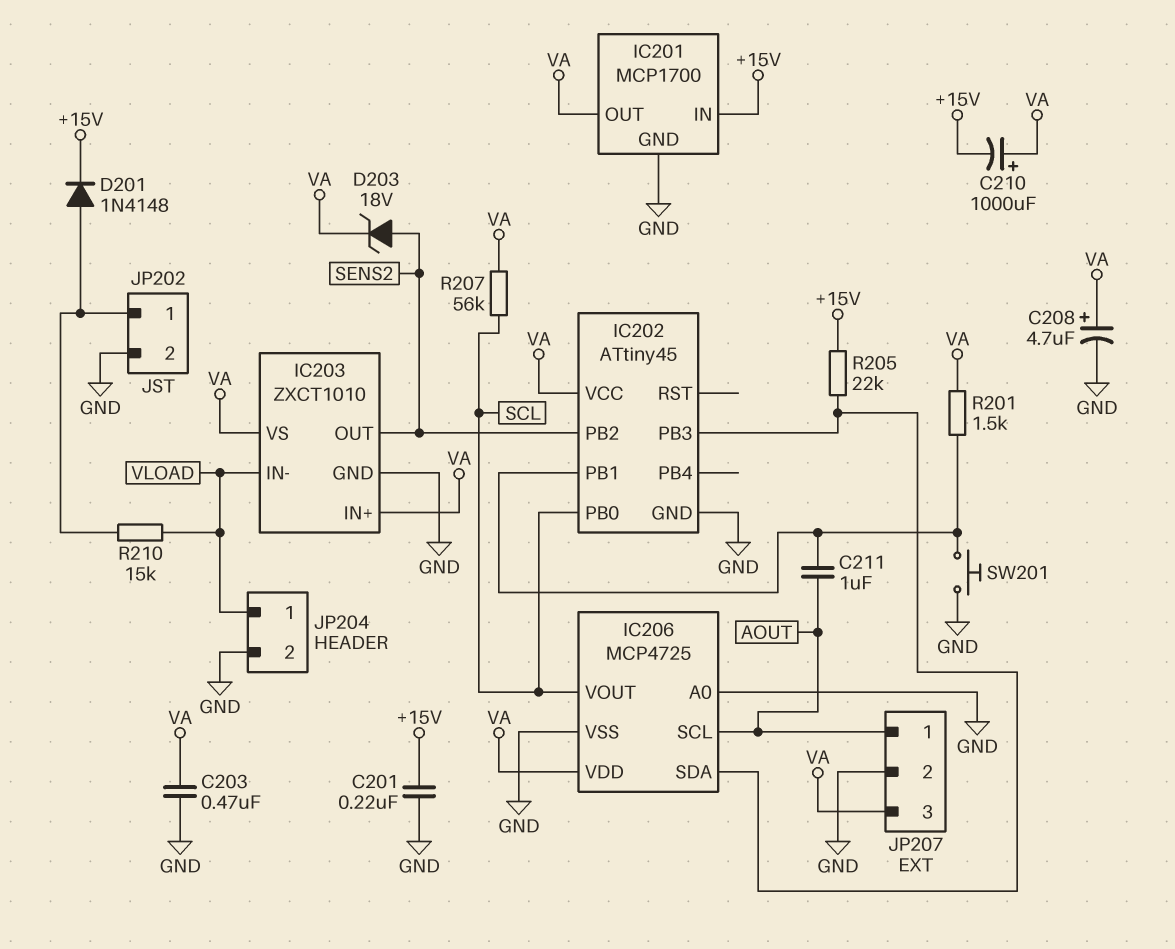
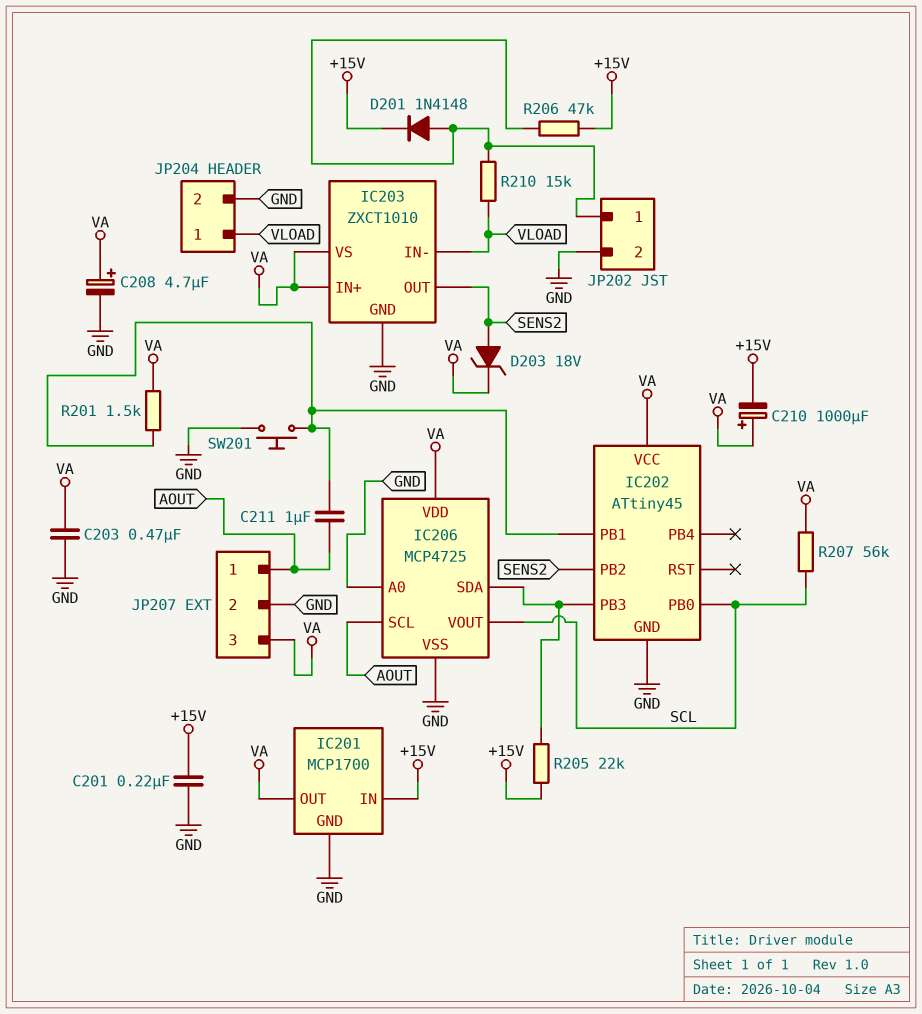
R206: none -> 47k (+15V, JP202/1)

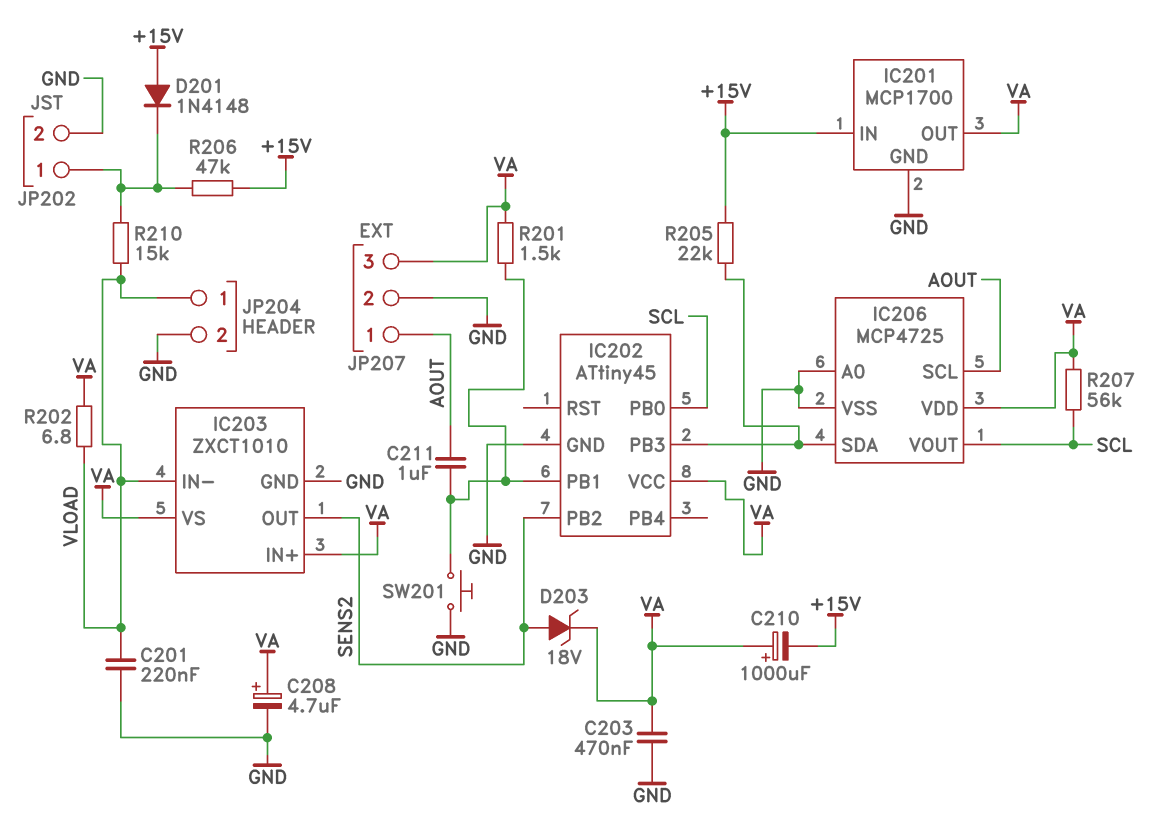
C201: 220nF (+15V, GND) -> 220nF (GND, VLOAD)
D201: diode 1N4148 (A JP202/1, K +15V) -> diode 1N4148 (A +15V, K JP202/1)
R202: none -> 6.8 (VA, VLOAD)

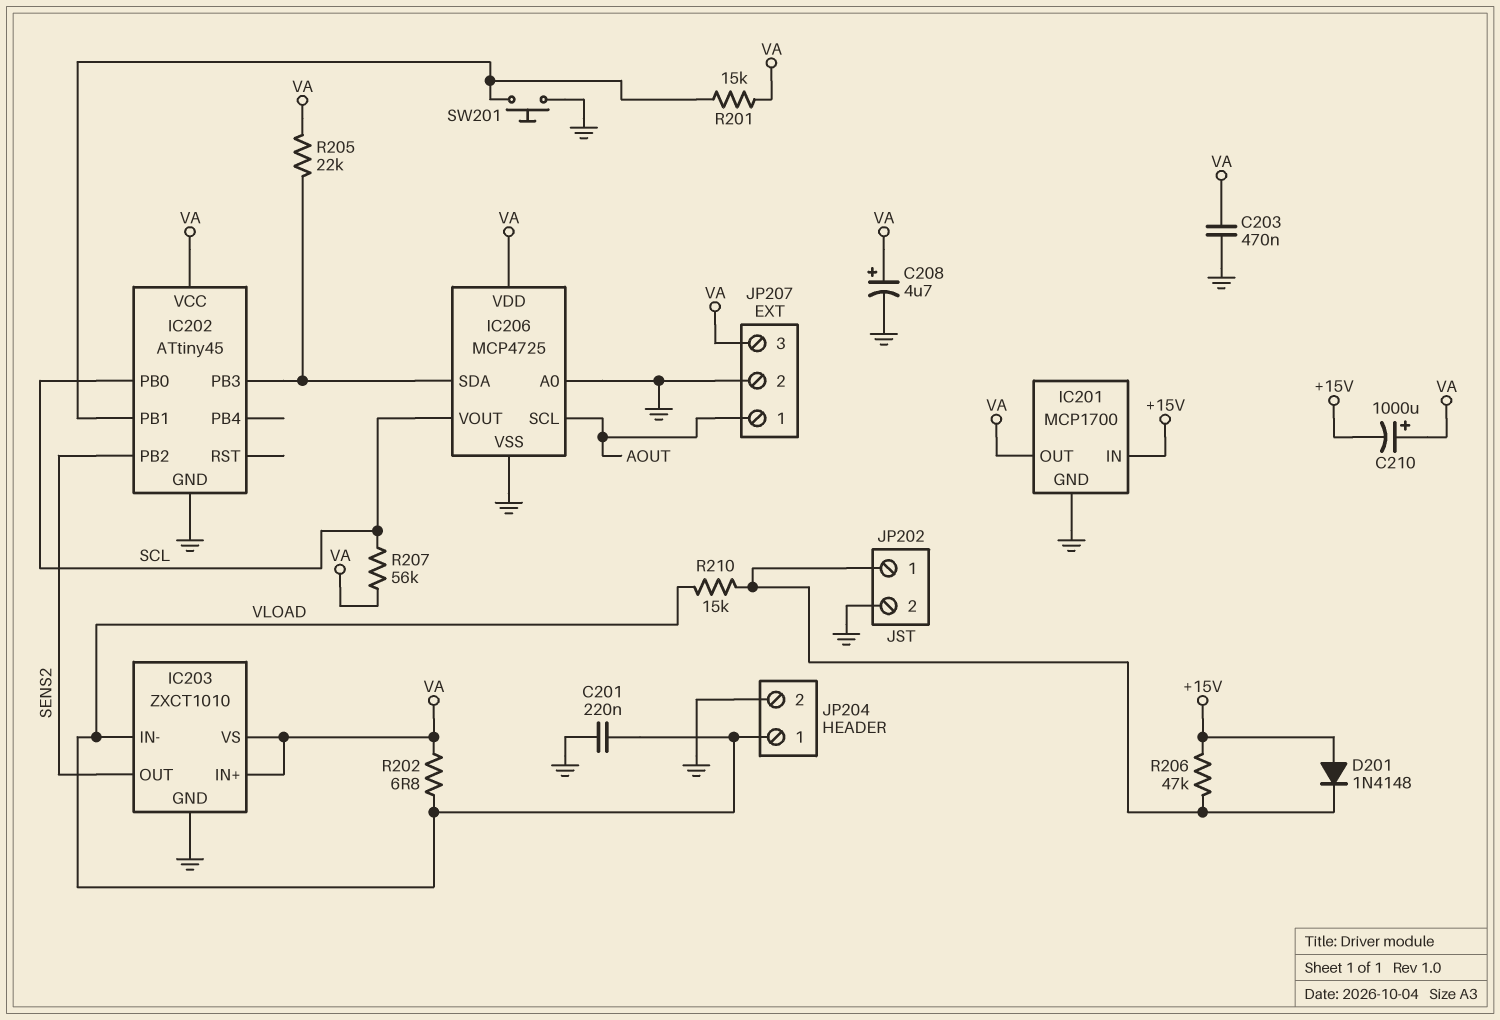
C211: 1uF (AOUT, IC202/PB1) -> none
D203: zener 18V (A SENS2, K VA) -> none
R201: 1.5k (IC202/PB1, VA) -> 15k (IC202/PB1, VA)
R205: 22k (+15V, IC202/PB3) -> 22k (IC202/PB3, VA)

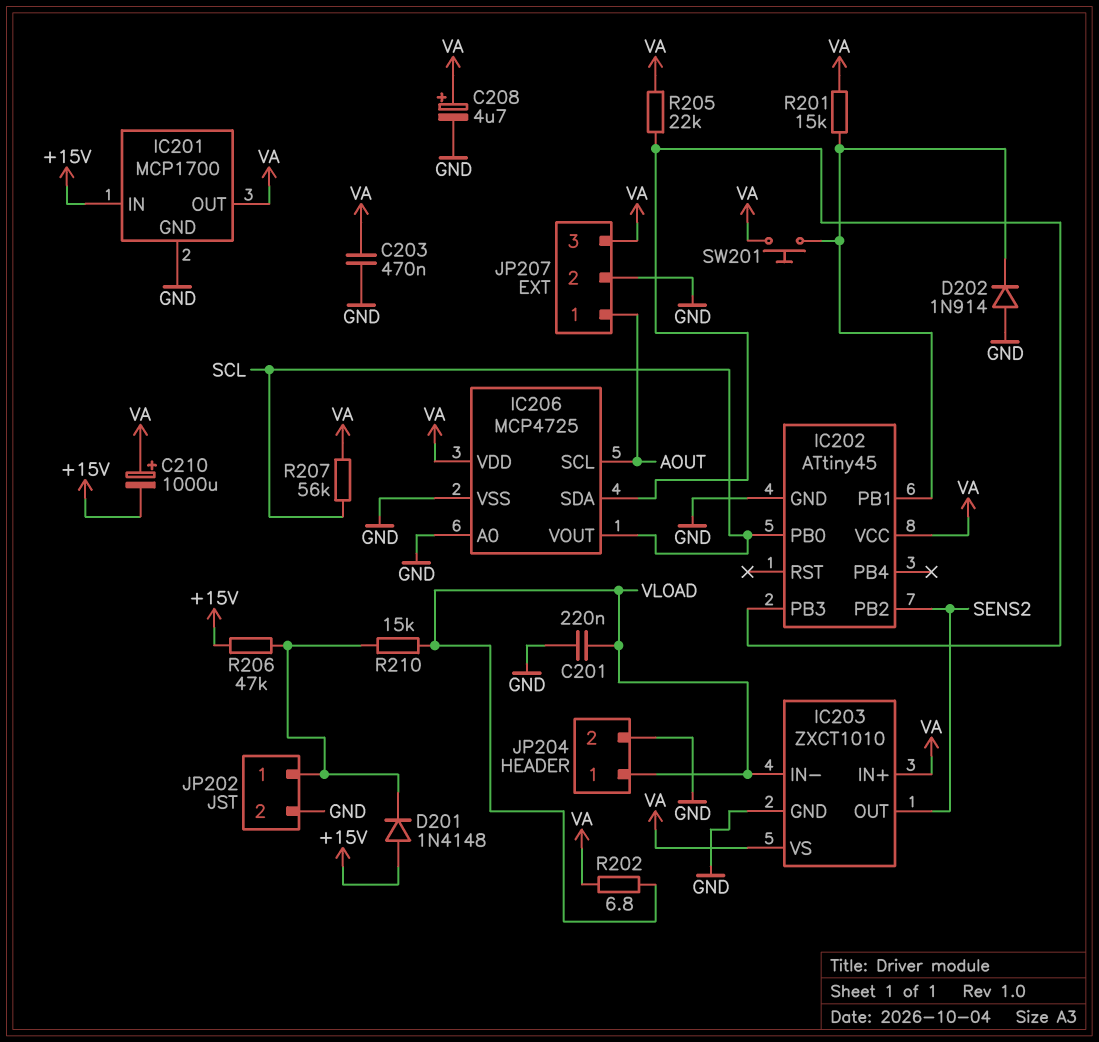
D202: none -> diode 1N914 (A GND, K IC202/PB1)
SW201: button (GND, IC202/PB1) -> button (IC202/PB1, VA)

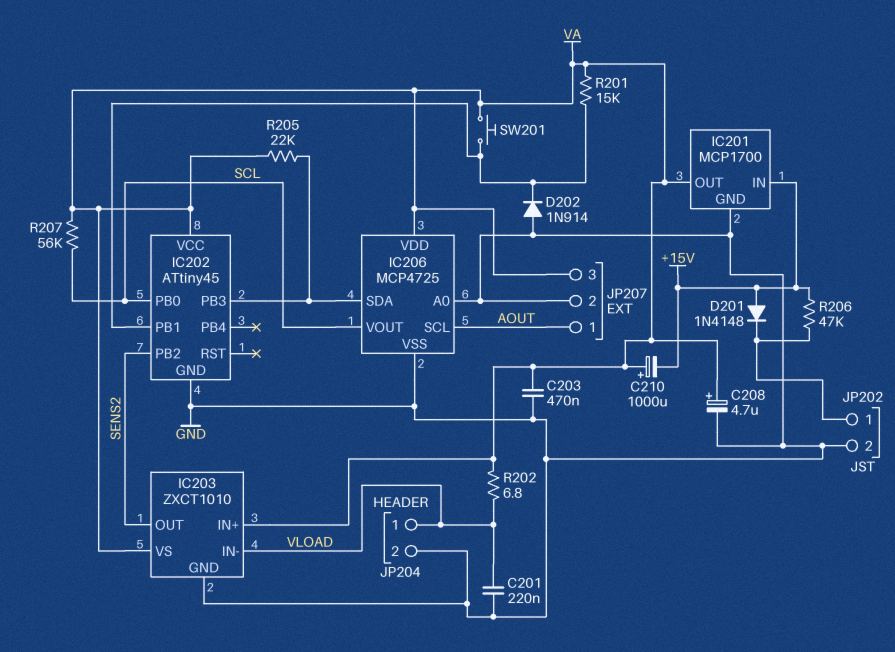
R210: 15k (JP202/1, VLOAD) -> none

